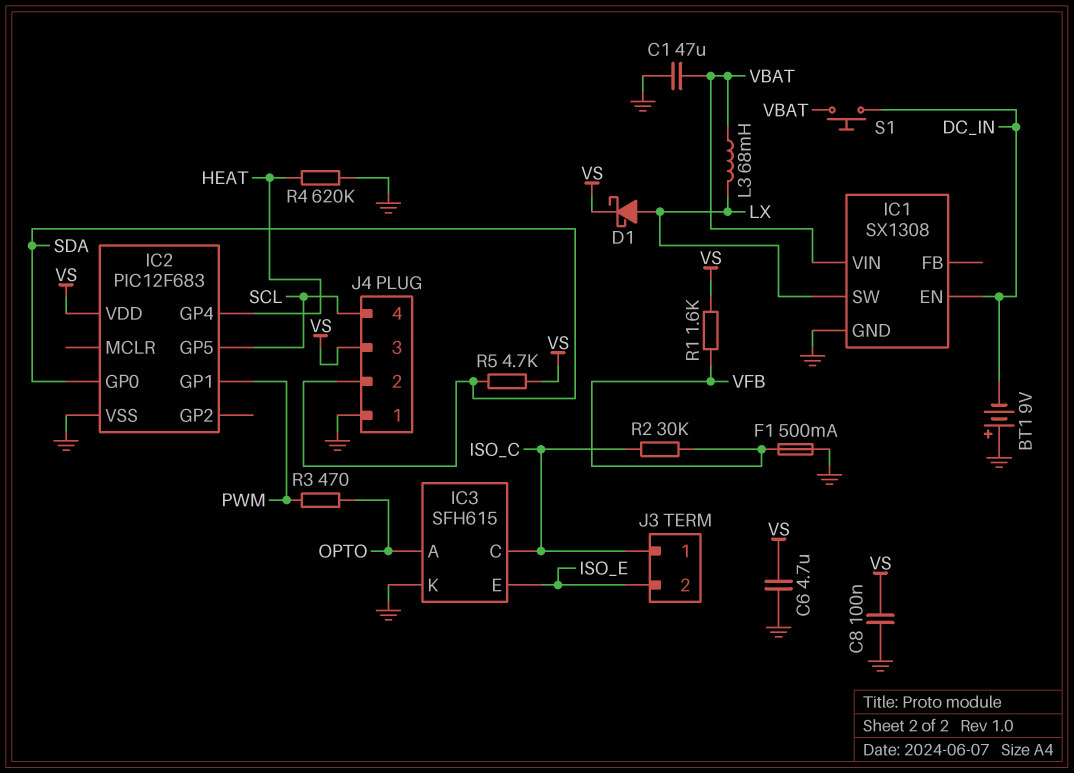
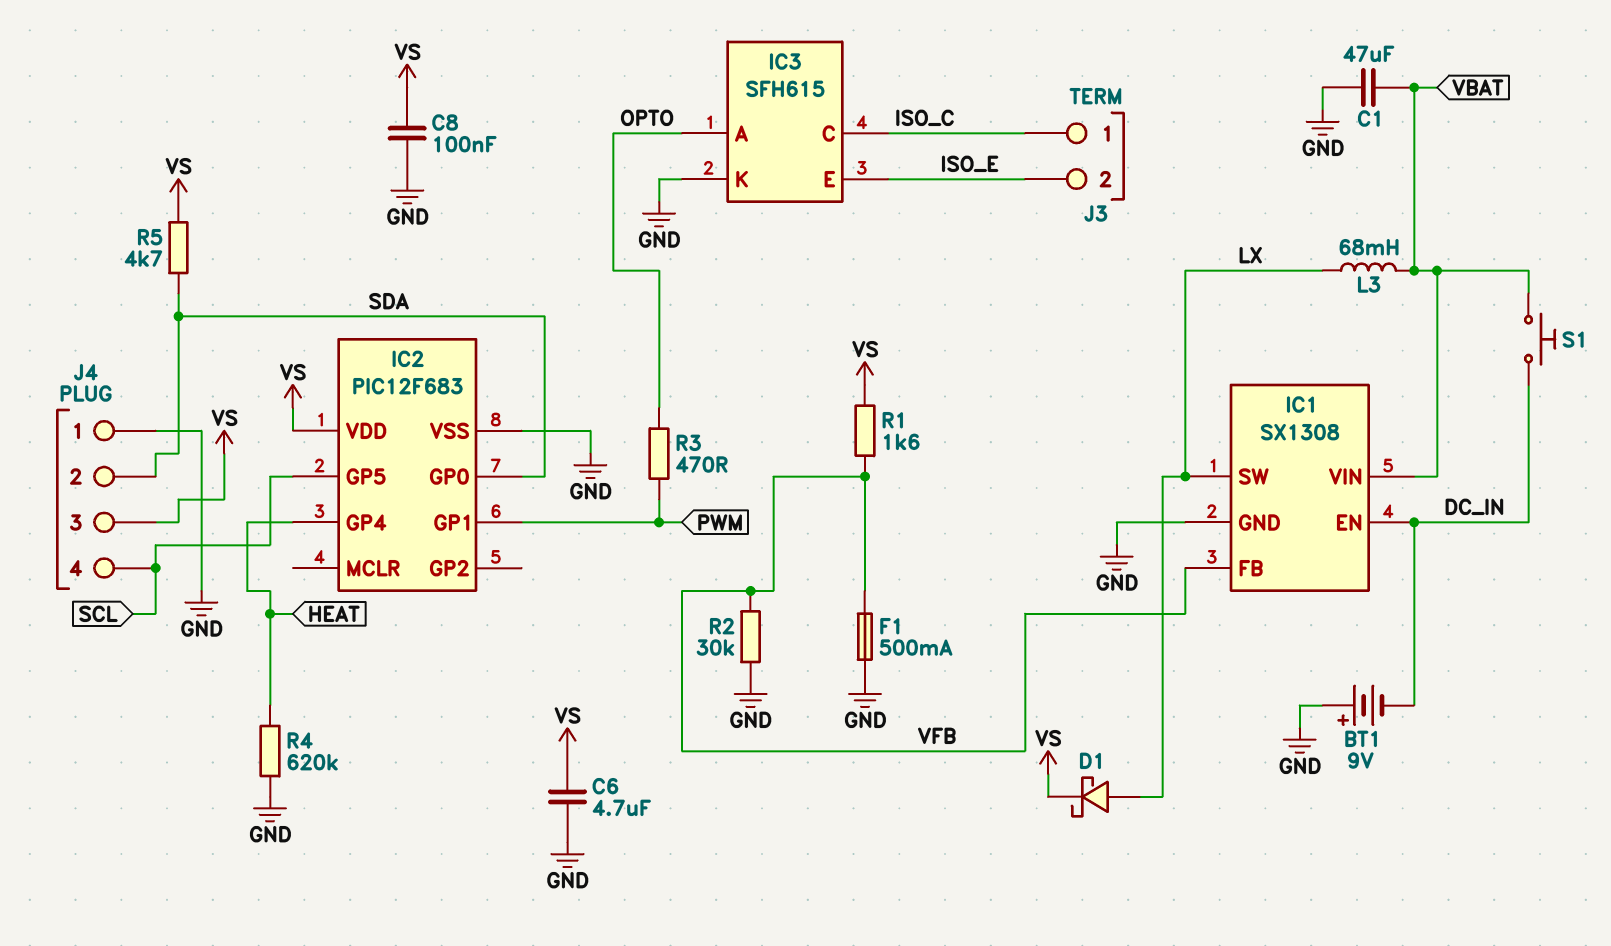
IC1 pin FB: none -> VFB
R2: 30k (ISO_C, VFB) -> 30k (GND, VFB)

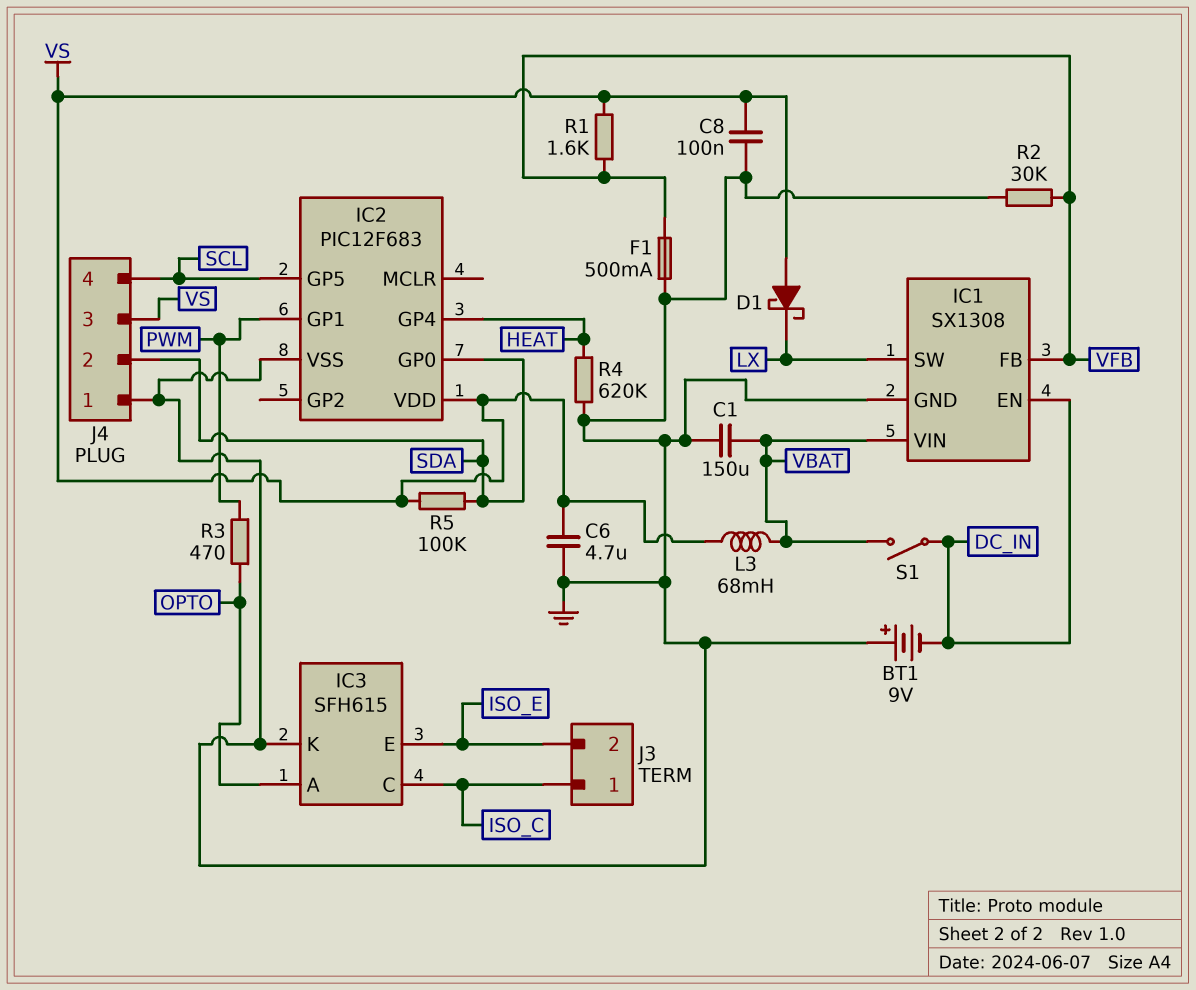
C1: 47uF (GND, VBAT) -> 150uF (GND, VBAT)
D1: schottky (A LX, K VS) -> schottky (A VS, K LX)
L3: 68mH (LX, VBAT) -> 68mH (VBAT, VS)
R5: 4.7k (SDA, VS) -> 100k (SDA, VS)
S1: button (DC_IN, VBAT) -> switch (DC_IN, VBAT)

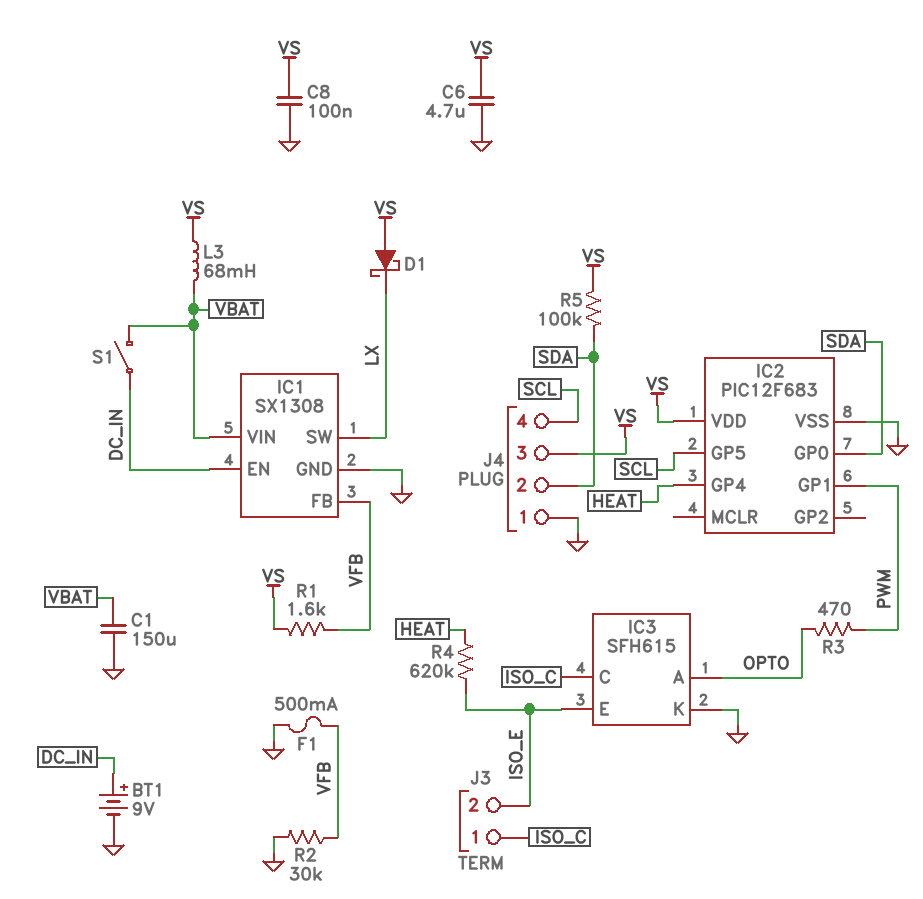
BT1: 9V (plus GND, minus DC_IN) -> 9V (plus DC_IN, minus GND)
R4: 620k (GND, HEAT) -> 620k (HEAT, ISO_E)

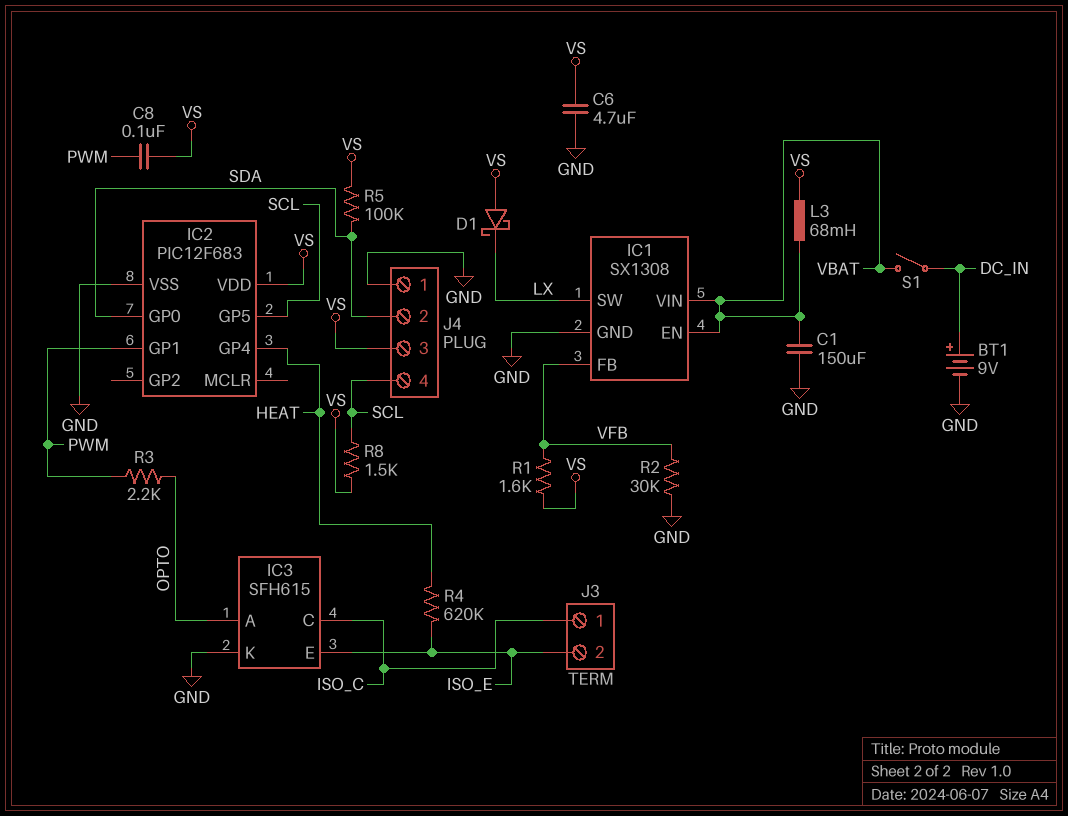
C8: 100nF (GND, VS) -> 100nF (PWM, VS)
F1: 500mA (GND, VFB) -> none
IC1 pin EN: DC_IN -> VBAT
R3: 470 (OPTO, PWM) -> 2.2k (OPTO, PWM)
R8: none -> 1.5k (SCL, VS)

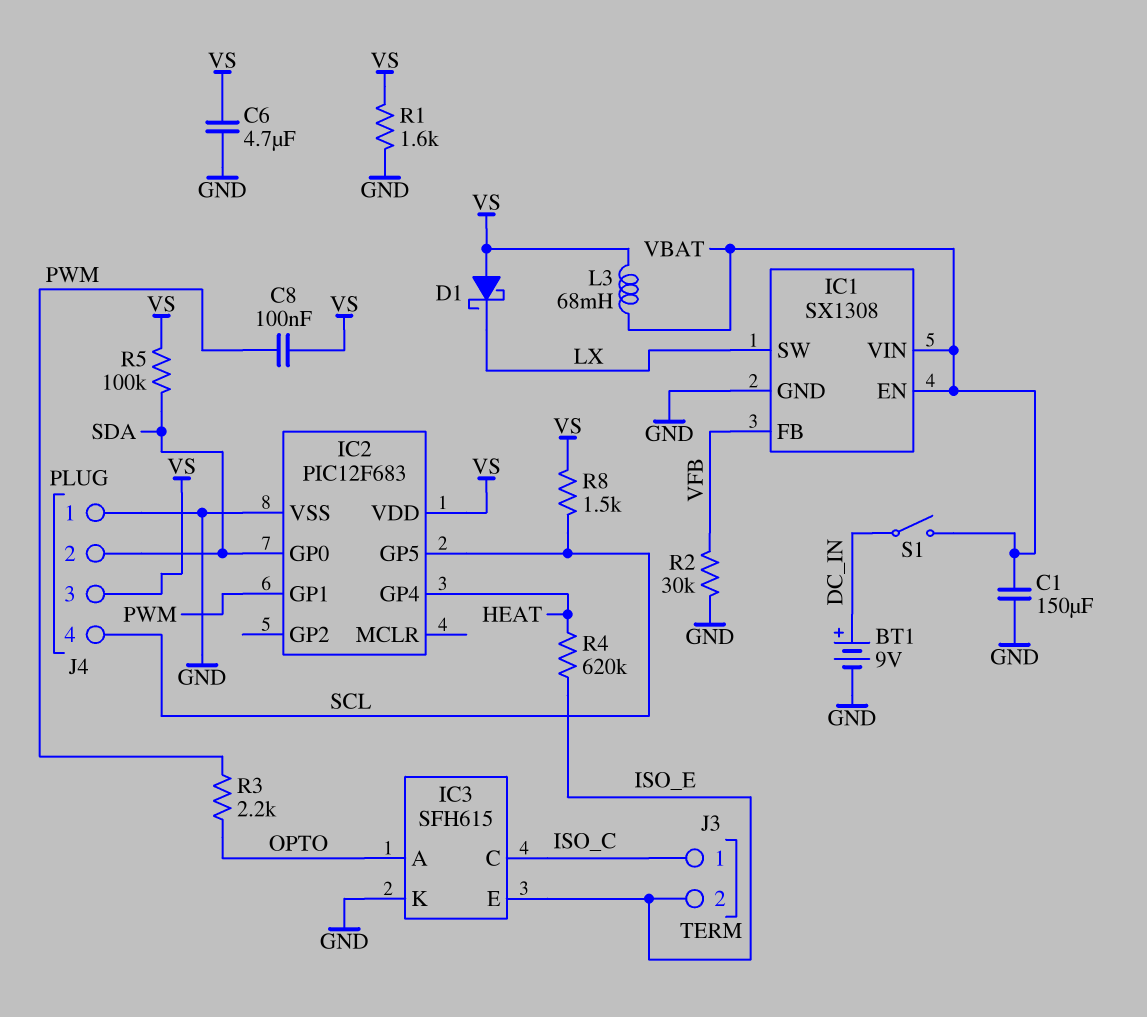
R1: 1.6k (VFB, VS) -> 1.6k (GND, VS)

